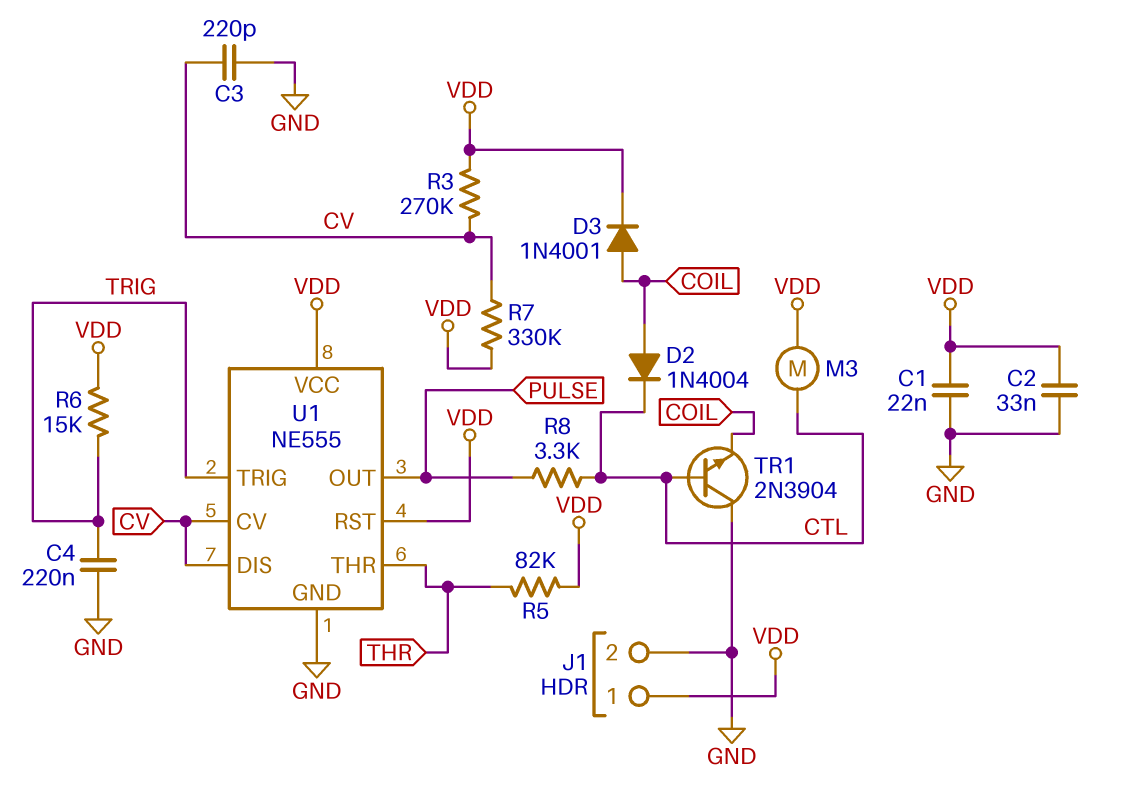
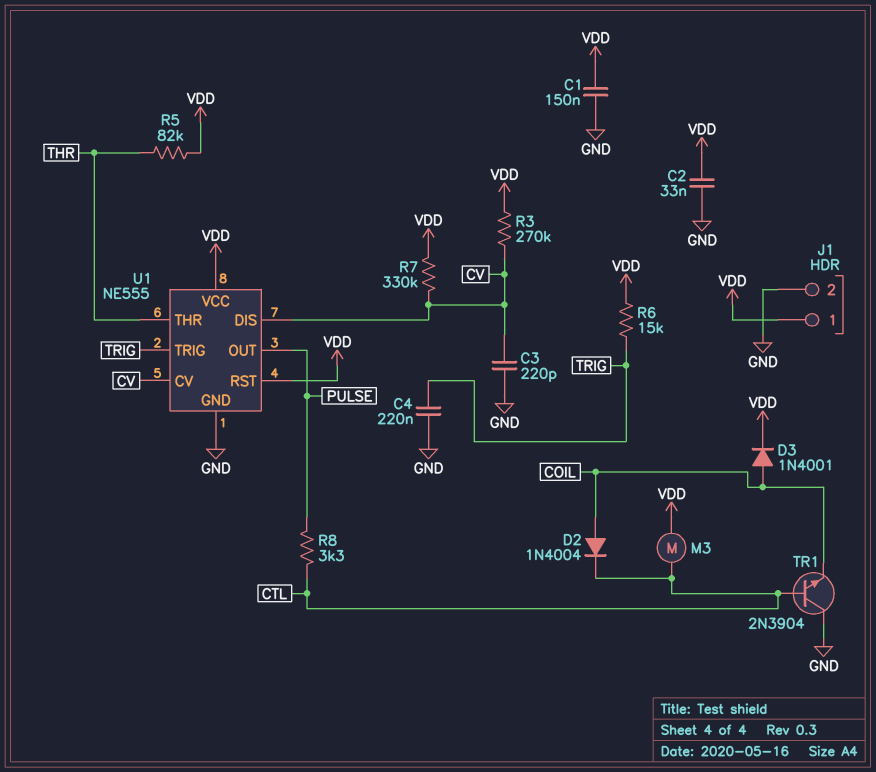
C1: 22nF (GND, VDD) -> 150nF (GND, VDD)

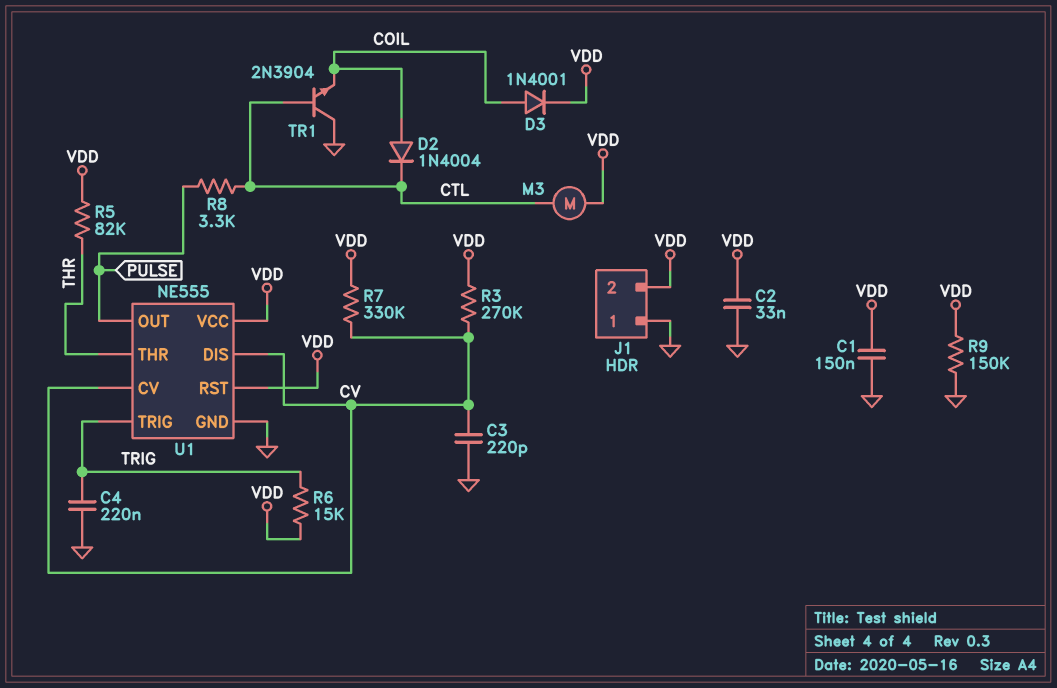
J1 pin 1: VDD -> GND
J1 pin 2: GND -> VDD
R9: none -> 150k (GND, VDD)

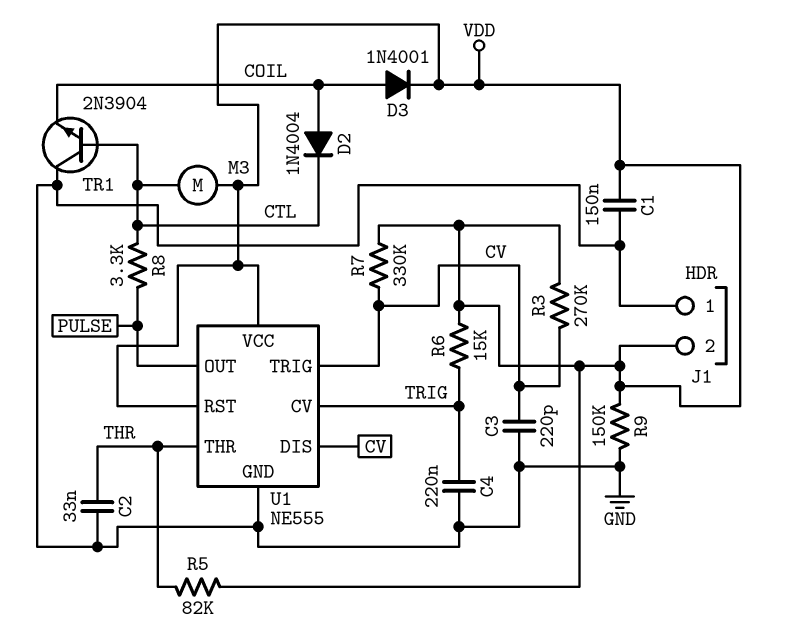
C2: 33nF (GND, VDD) -> 33nF (GND, THR)
U1 pin CV: CV -> TRIG
U1 pin TRIG: TRIG -> CV

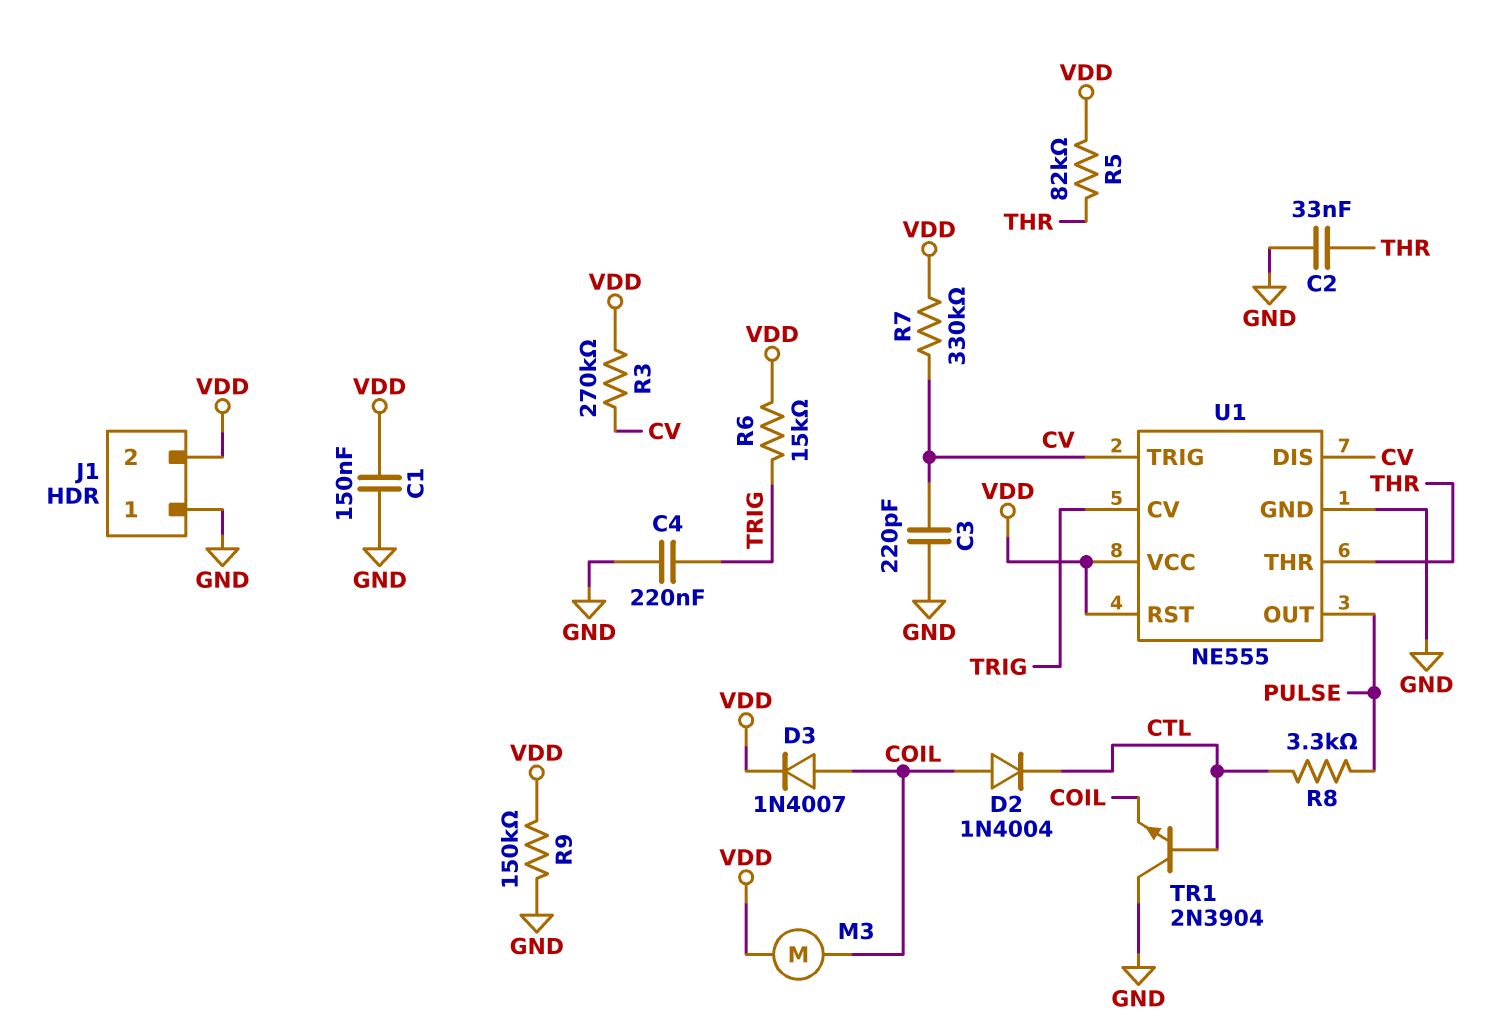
D3: diode 1N4001 (A COIL, K VDD) -> diode 1N4007 (A COIL, K VDD)
M3: motor (CTL, VDD) -> motor (COIL, VDD)

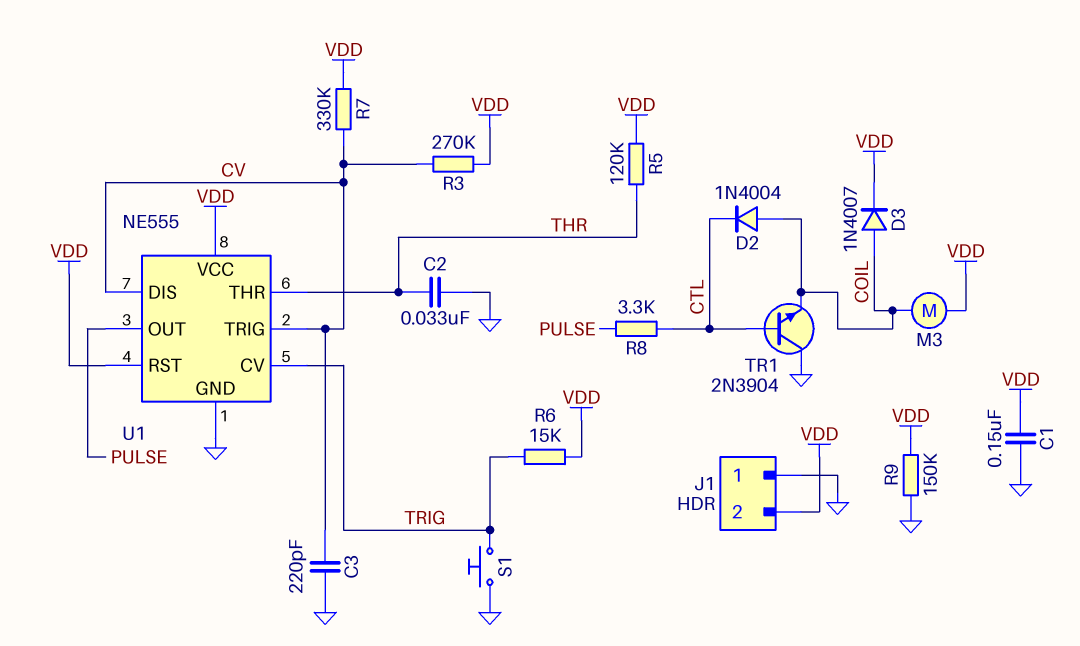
C4: 220nF (GND, TRIG) -> none
R5: 82k (THR, VDD) -> 120k (THR, VDD)
S1: none -> button (GND, TRIG)

